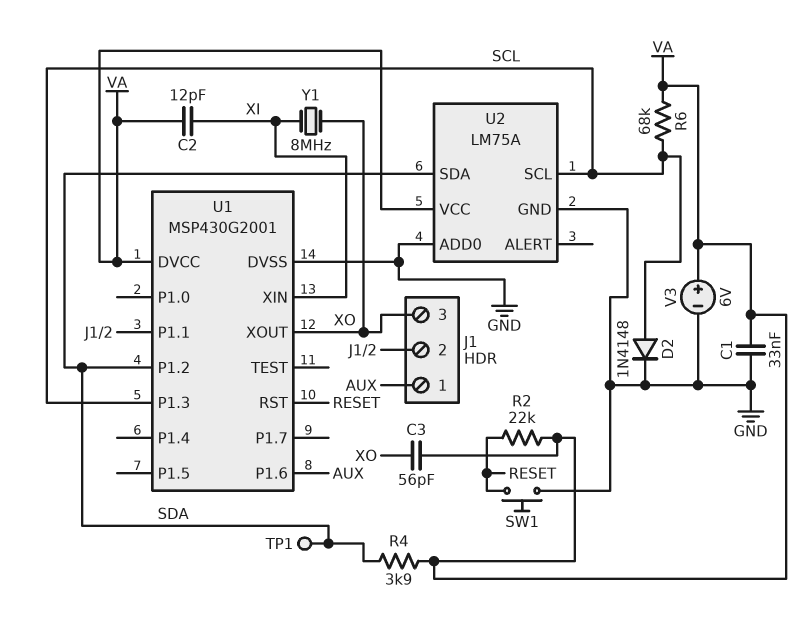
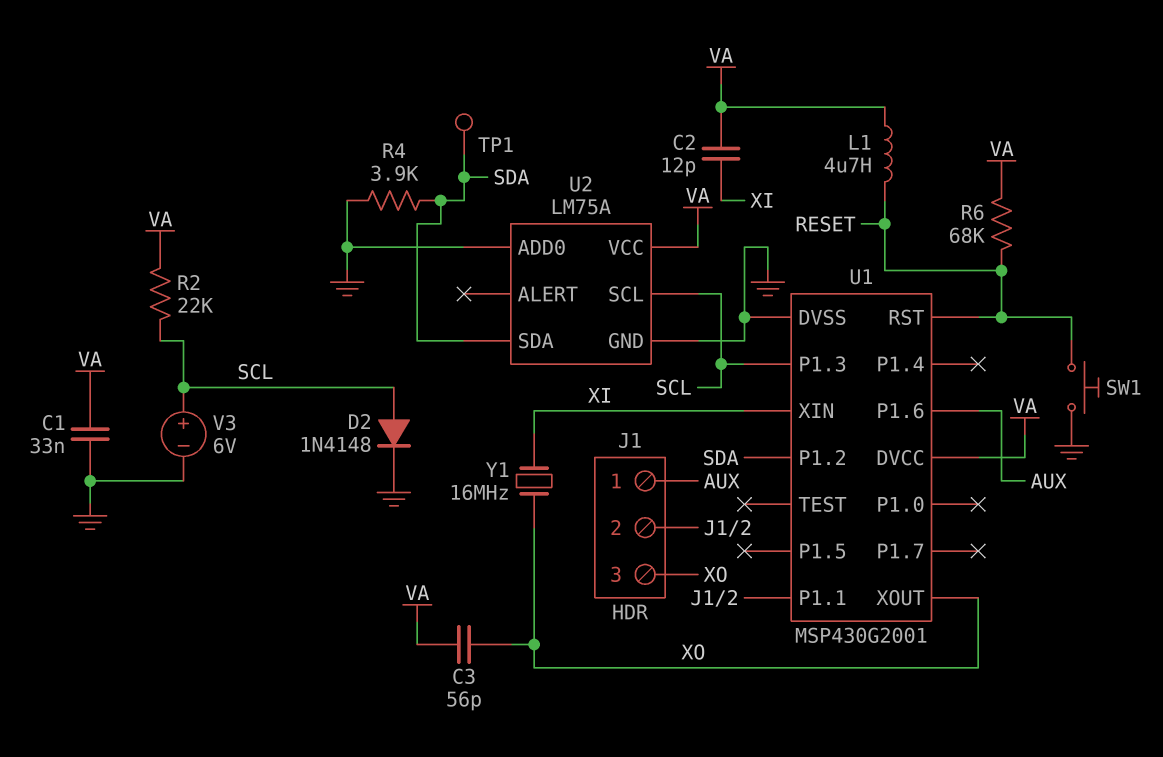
L1: none -> 4.7uH (RESET, VA)
R2: 22k (RESET, VA) -> 22k (SCL, VA)
R4: 3.9k (SDA, VA) -> 3.9k (GND, SDA)
R6: 68k (SCL, VA) -> 68k (RESET, VA)
V3: 6V (plus VA, minus GND) -> 6V (plus SCL, minus GND)
Y1: 8MHz (XI, XO) -> 16MHz (XI, XO)

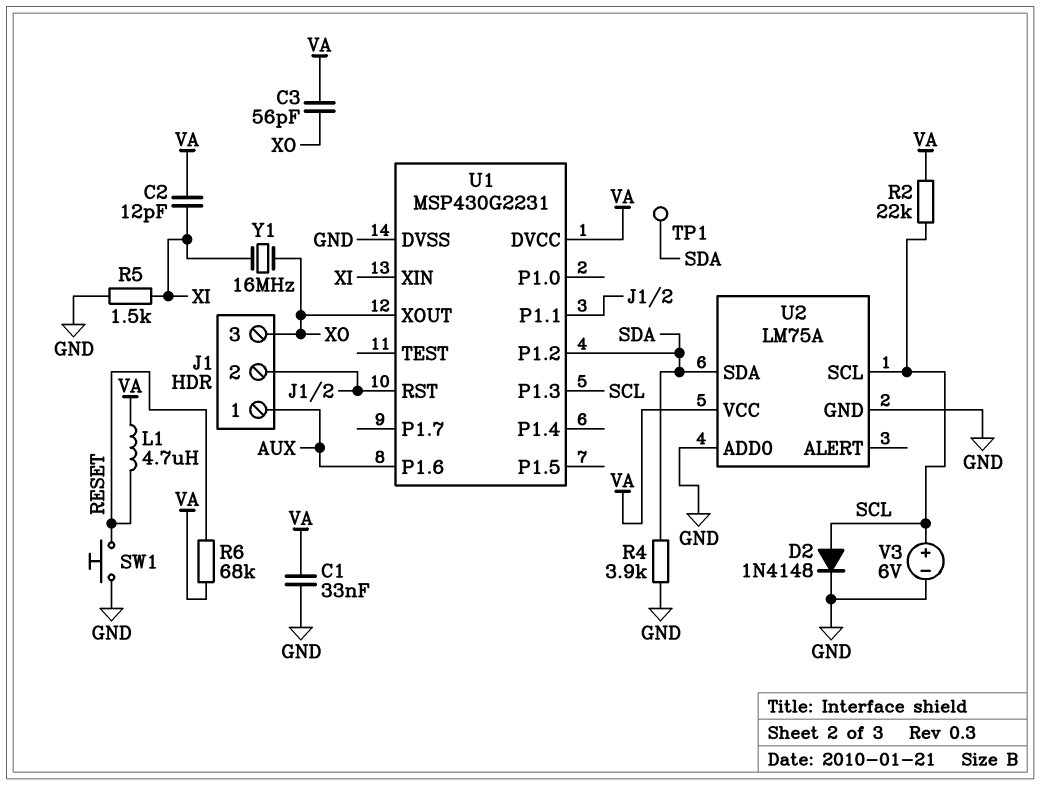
R5: none -> 1.5k (GND, XI)
U1: MSP430G2001 -> MSP430G2231
U1 pin RST: RESET -> J1/2

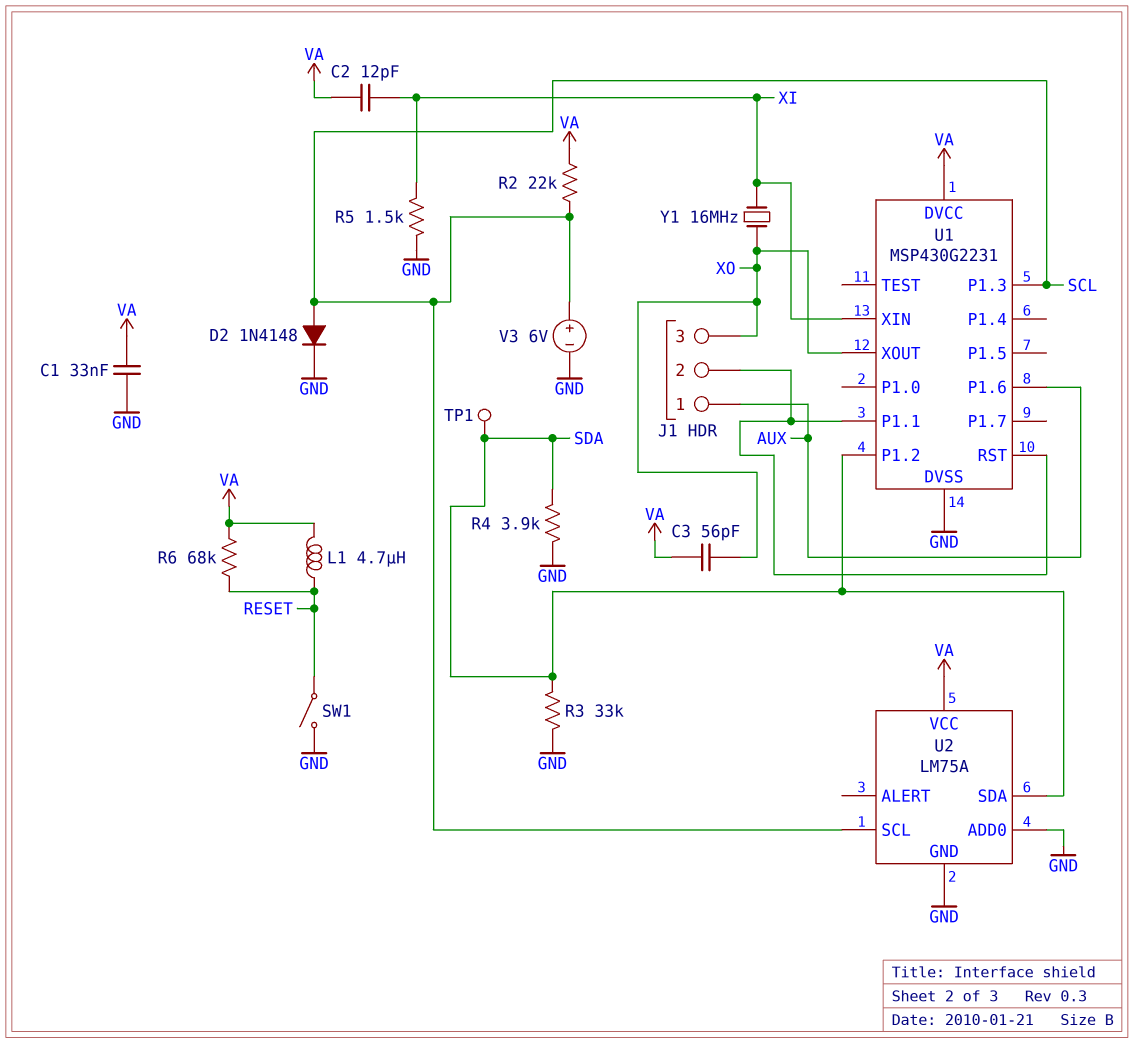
R3: none -> 33k (GND, SDA)
SW1: button (GND, RESET) -> switch (GND, RESET)

